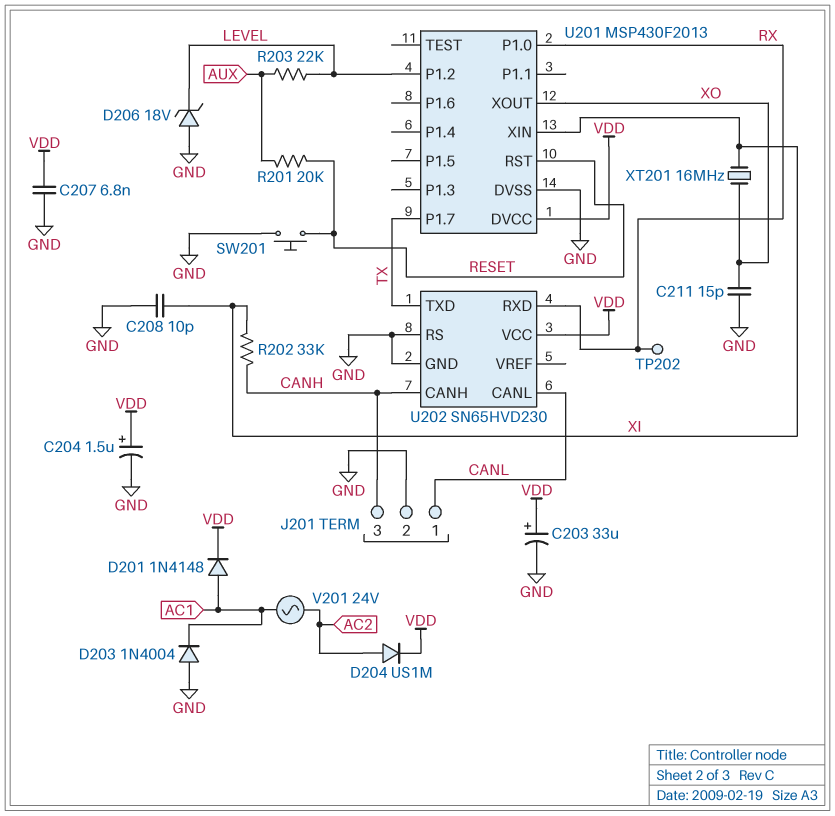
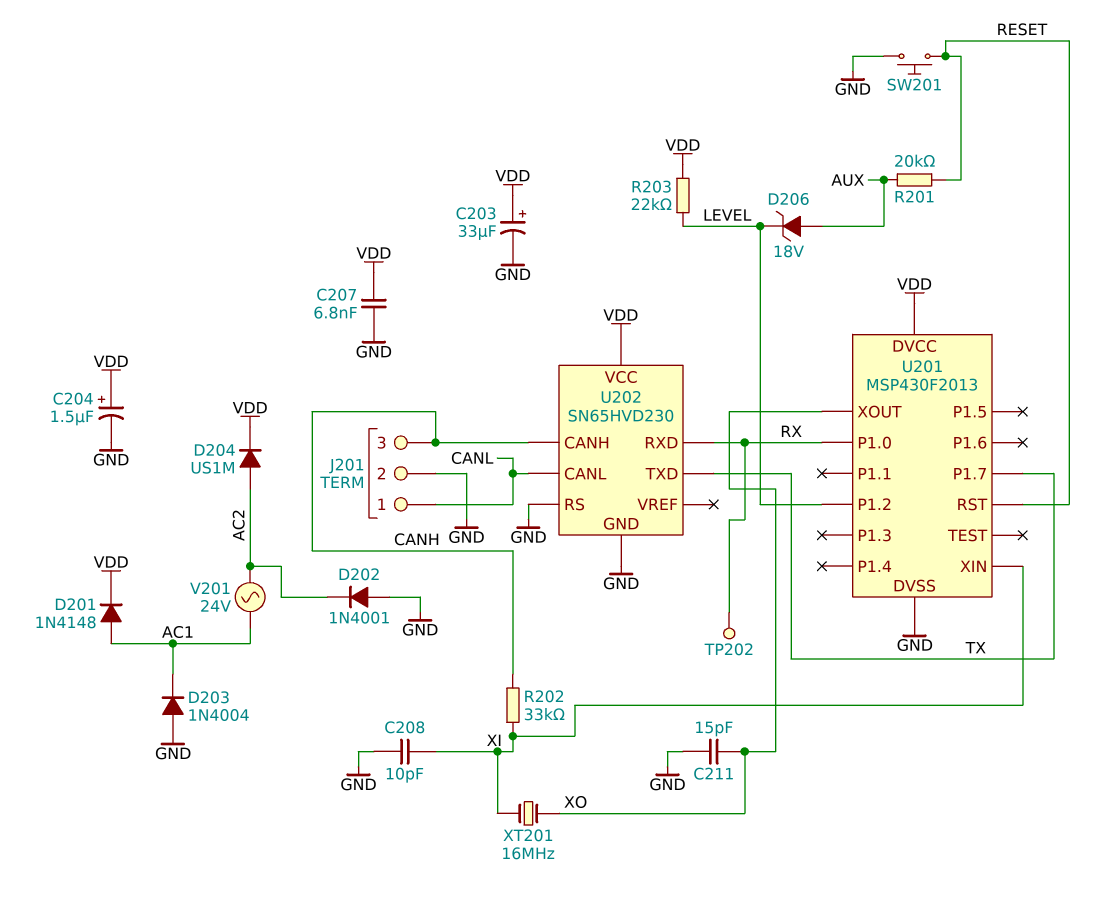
D202: none -> diode 1N4001 (A GND, K AC2)
D206: zener 18V (A GND, K LEVEL) -> zener 18V (A AUX, K LEVEL)
R203: 22k (AUX, LEVEL) -> 22k (LEVEL, VDD)

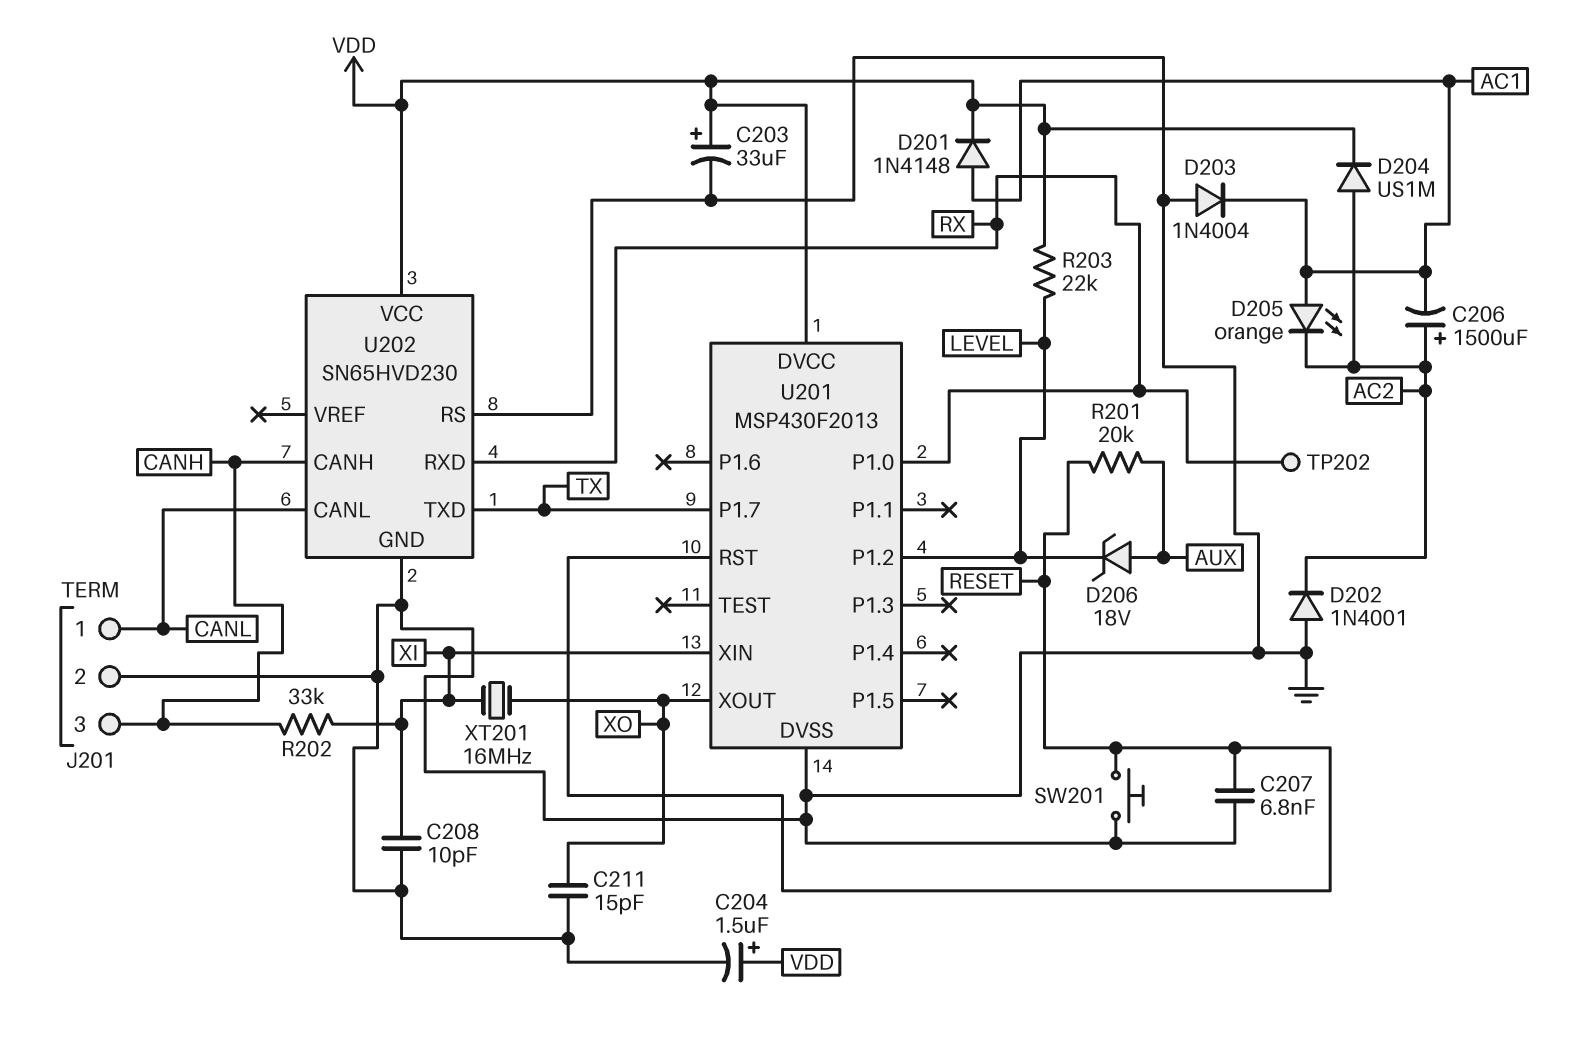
C206: none -> 1500uF (plus AC2, minus AC1)
C207: 6.8nF (GND, VDD) -> 6.8nF (GND, RESET)
D205: none -> LED orange (A AC1, K AC2)
V201: AC 24V (AC1, AC2) -> none

